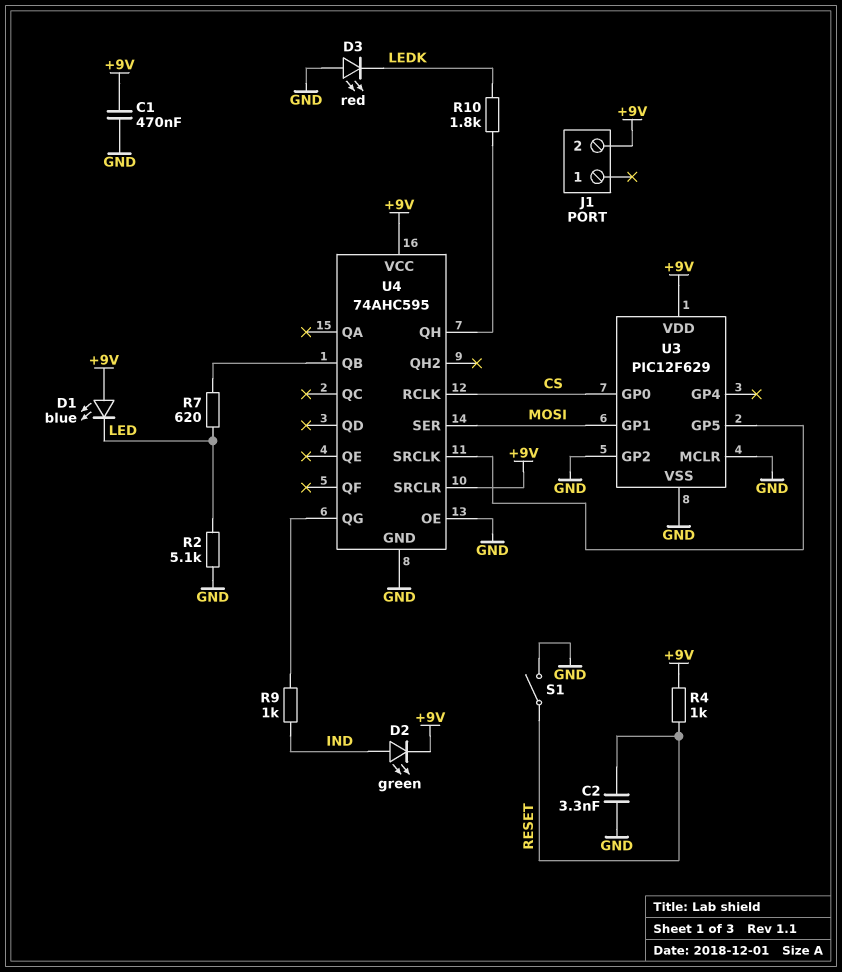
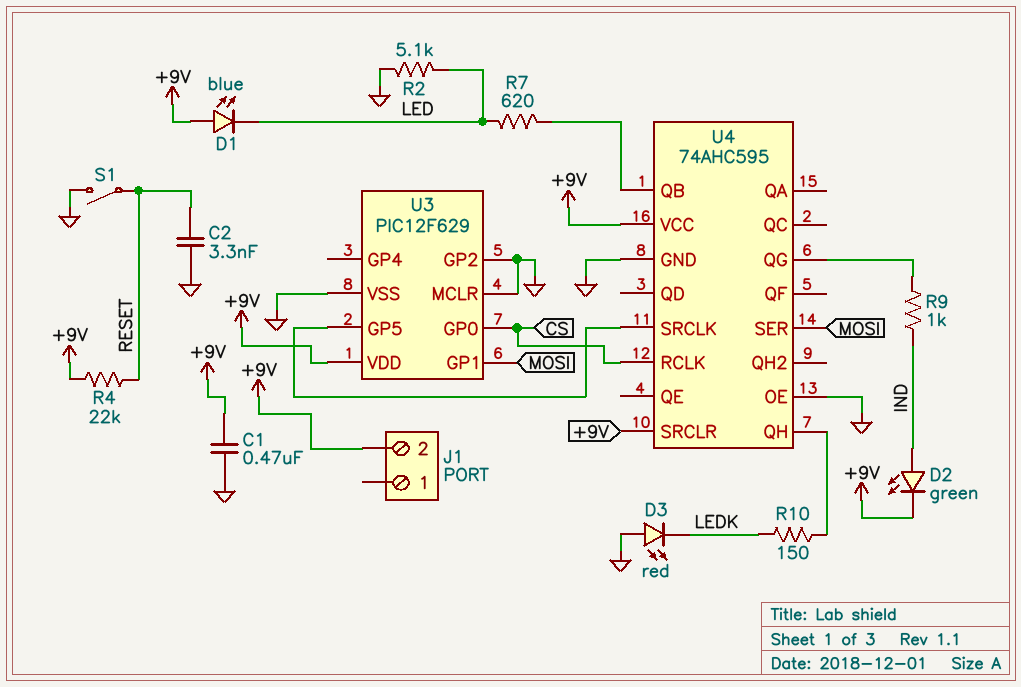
R4: 1k (+9V, RESET) -> 22k (+9V, RESET)
R10: 1.8k (LEDK, U4/QH) -> 150 (LEDK, U4/QH)

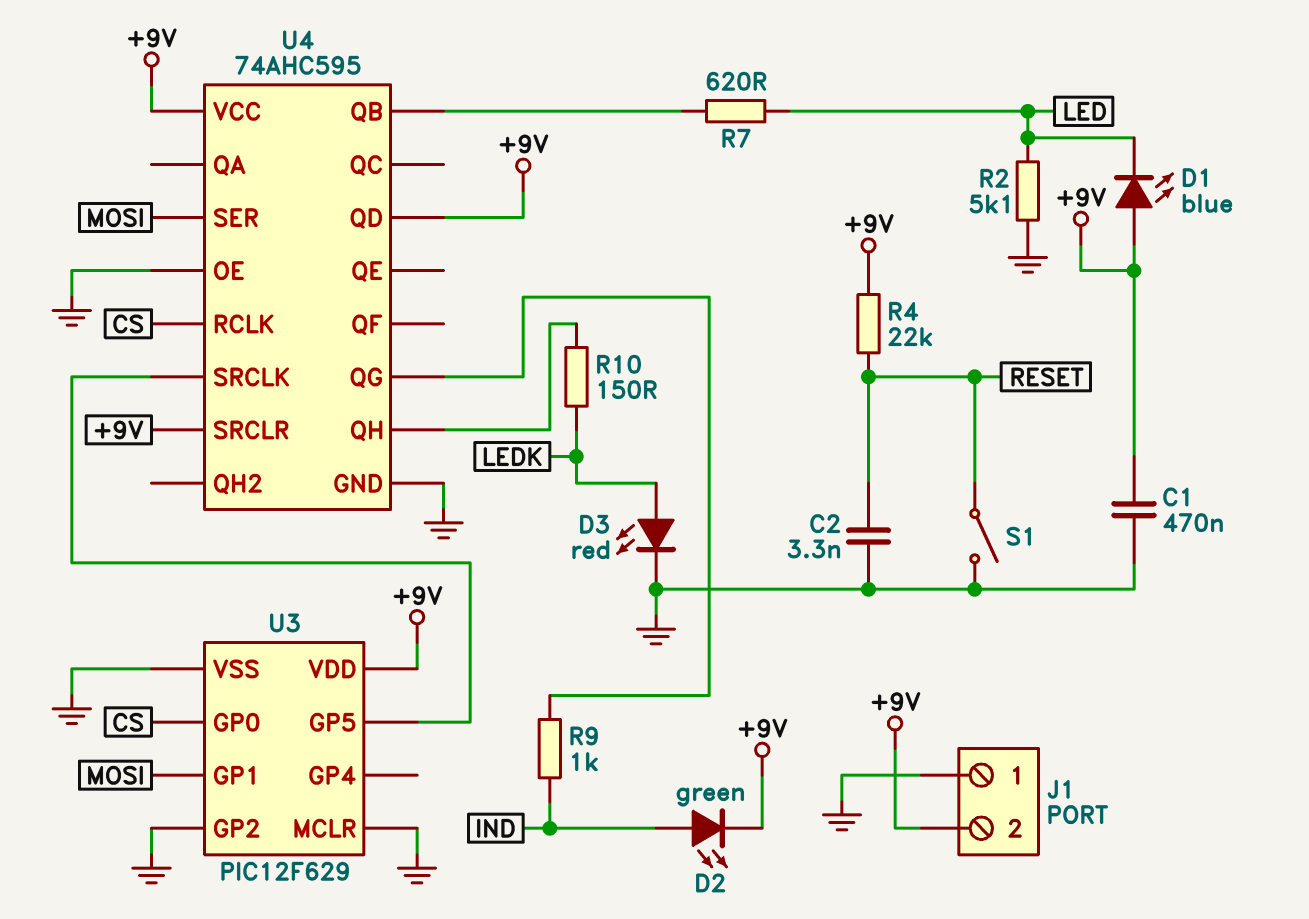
D3: LED red (A GND, K LEDK) -> LED red (A LEDK, K GND)
J1 pin 1: none -> GND
U4 pin QD: none -> +9V

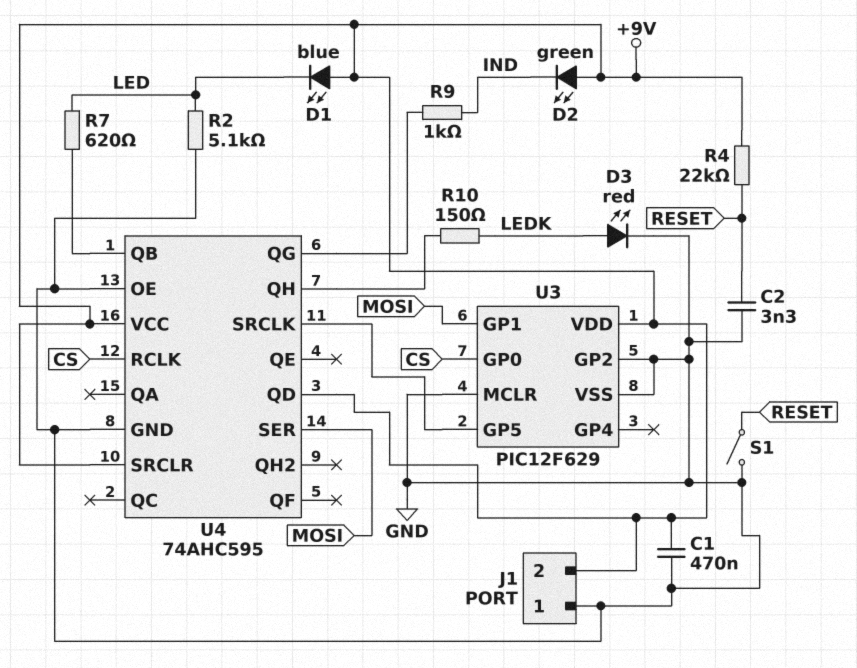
D2: LED green (A IND, K +9V) -> LED green (A +9V, K IND)

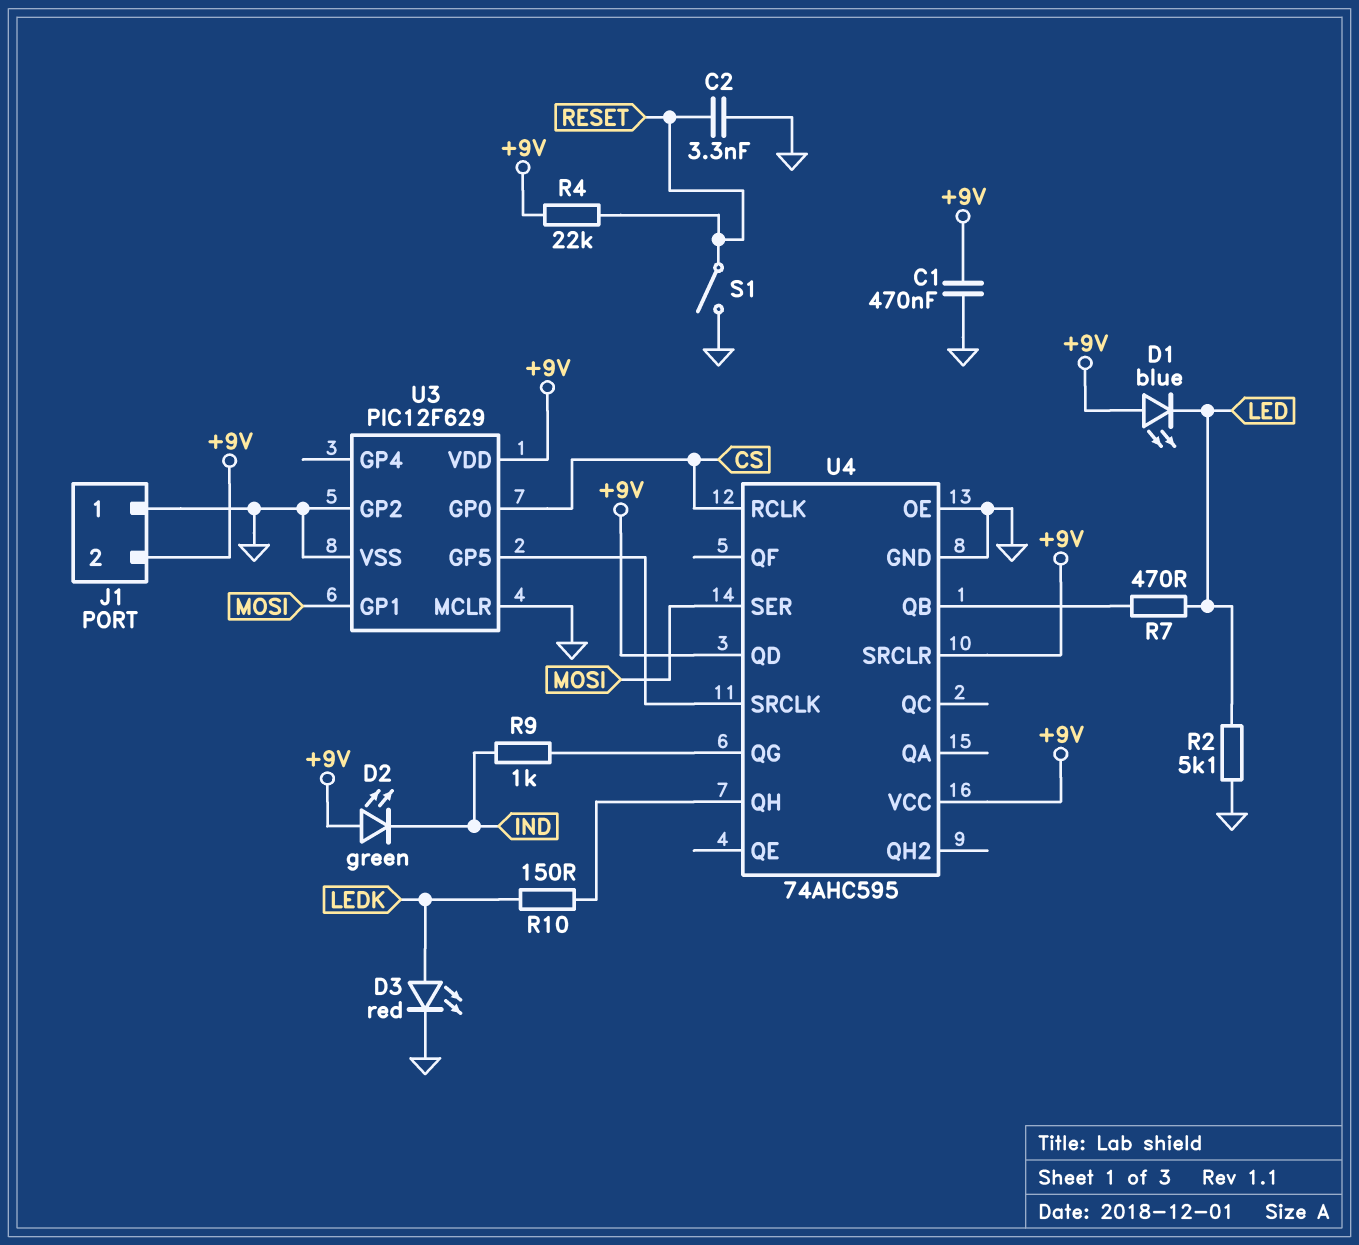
R7: 620 (LED, U4/QB) -> 470 (LED, U4/QB)

